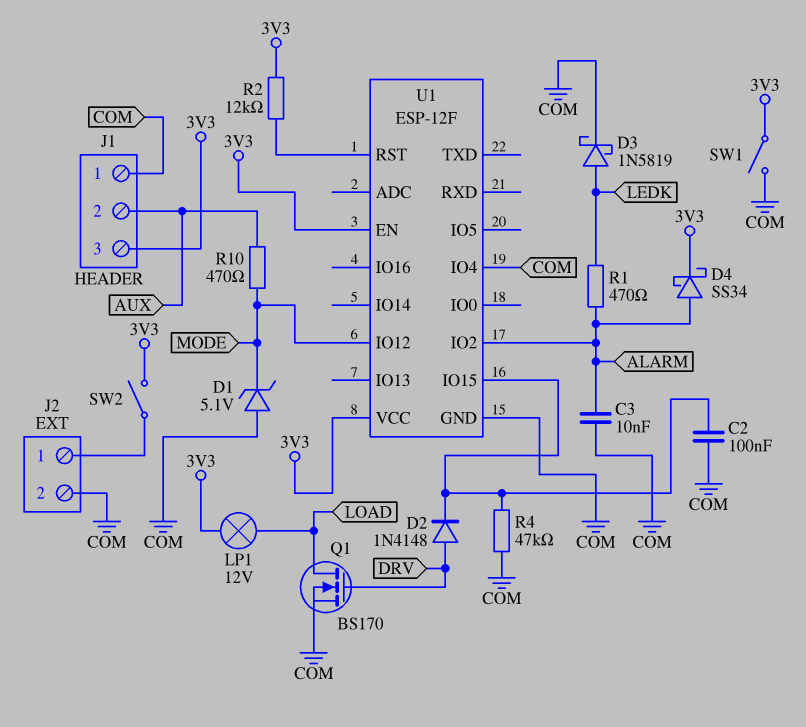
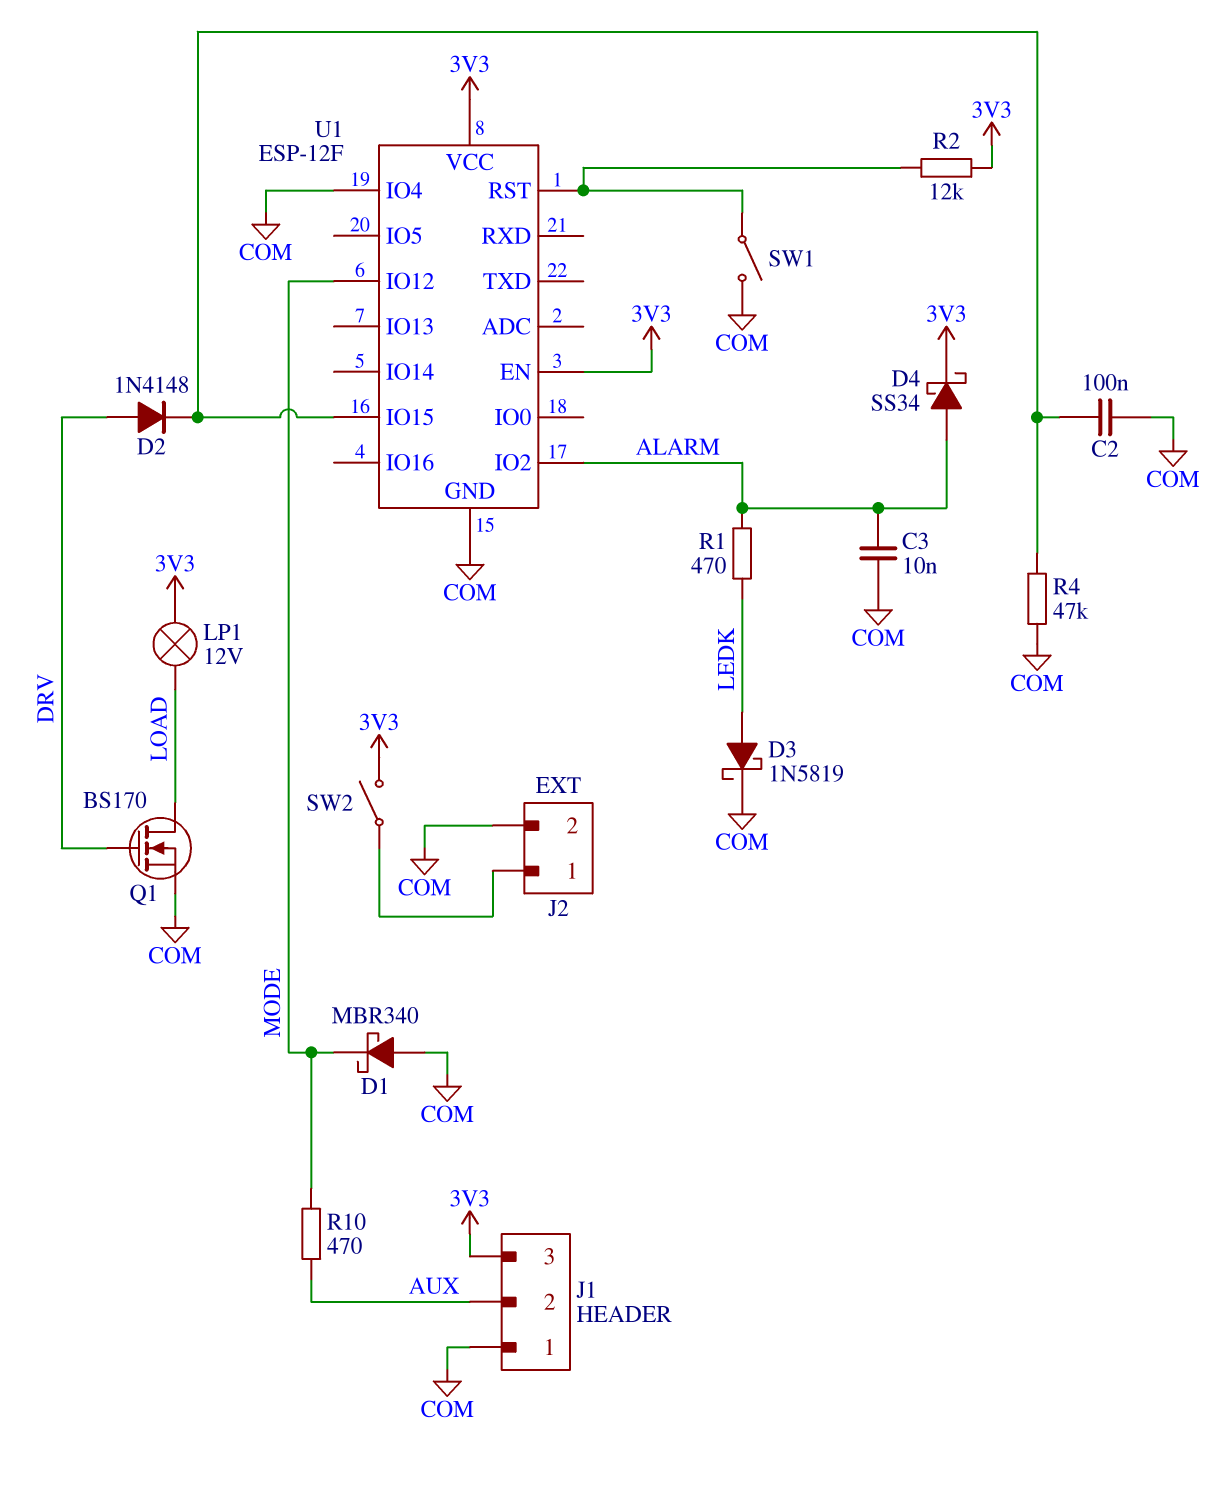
D1: zener 5.1V (A COM, K MODE) -> schottky MBR340 (A COM, K MODE)
SW1: switch (3V3, COM) -> switch (COM, U1/RST)

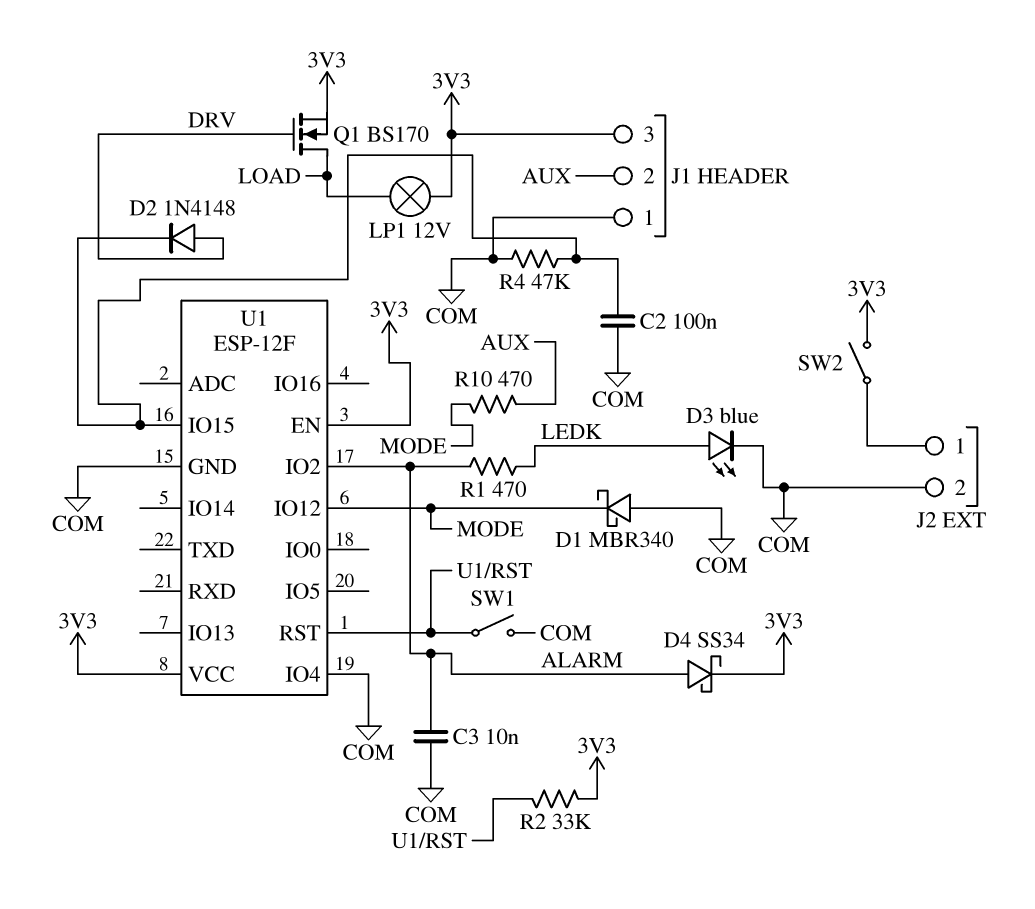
D3: schottky 1N5819 (A LEDK, K COM) -> LED blue (A LEDK, K COM)
Q1: NMOS BS170 (G DRV, D LOAD, S COM) -> NMOS BS170 (G DRV, D LOAD, S 3V3)
R2: 12k (3V3, U1/RST) -> 33k (3V3, U1/RST)

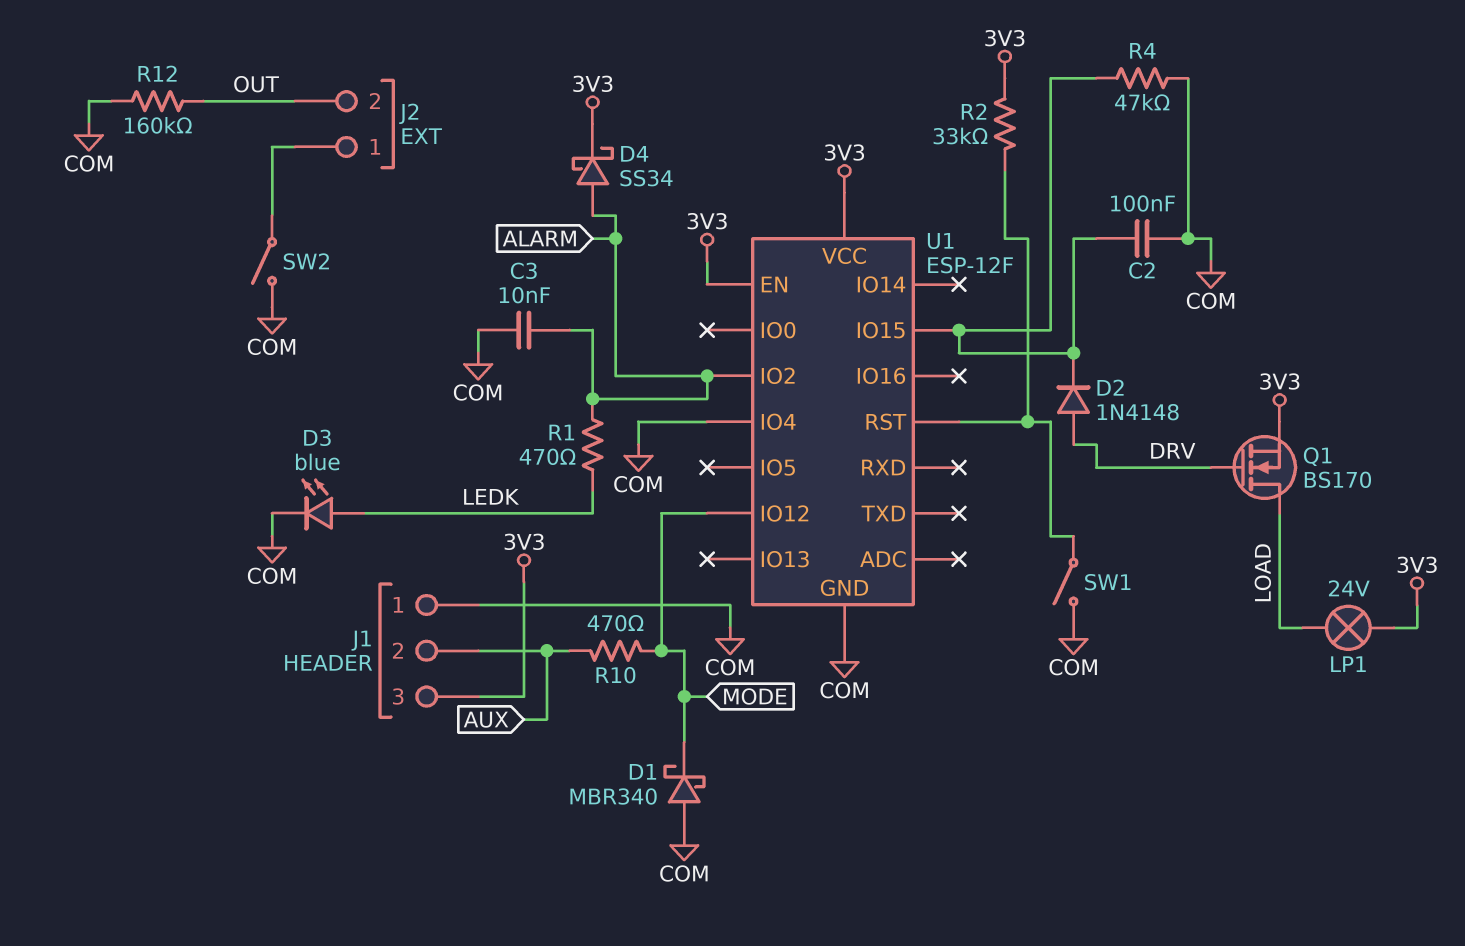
J2 pin 2: COM -> OUT
LP1: lamp 12V (3V3, LOAD) -> lamp 24V (3V3, LOAD)
R12: none -> 160k (COM, OUT)
SW2: switch (3V3, J2/1) -> switch (COM, J2/1)

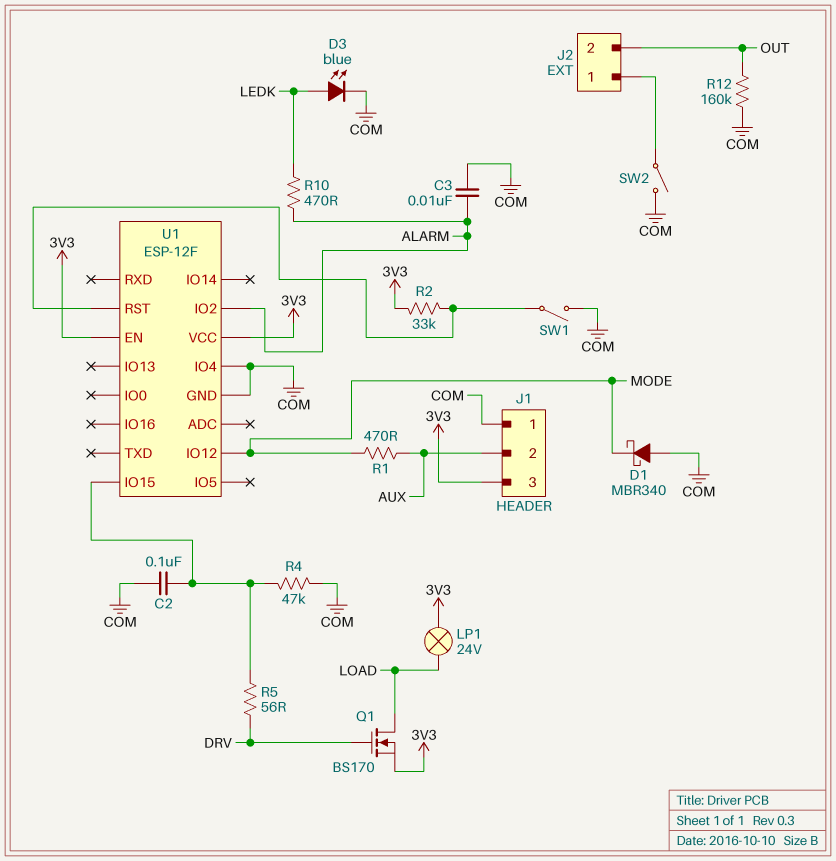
D2: diode 1N4148 (A DRV, K U1/IO15) -> none
D4: schottky SS34 (A ALARM, K 3V3) -> none
R1: 470 (ALARM, LEDK) -> 470 (AUX, MODE)
R5: none -> 56 (DRV, U1/IO15)
R10: 470 (AUX, MODE) -> 470 (ALARM, LEDK)

